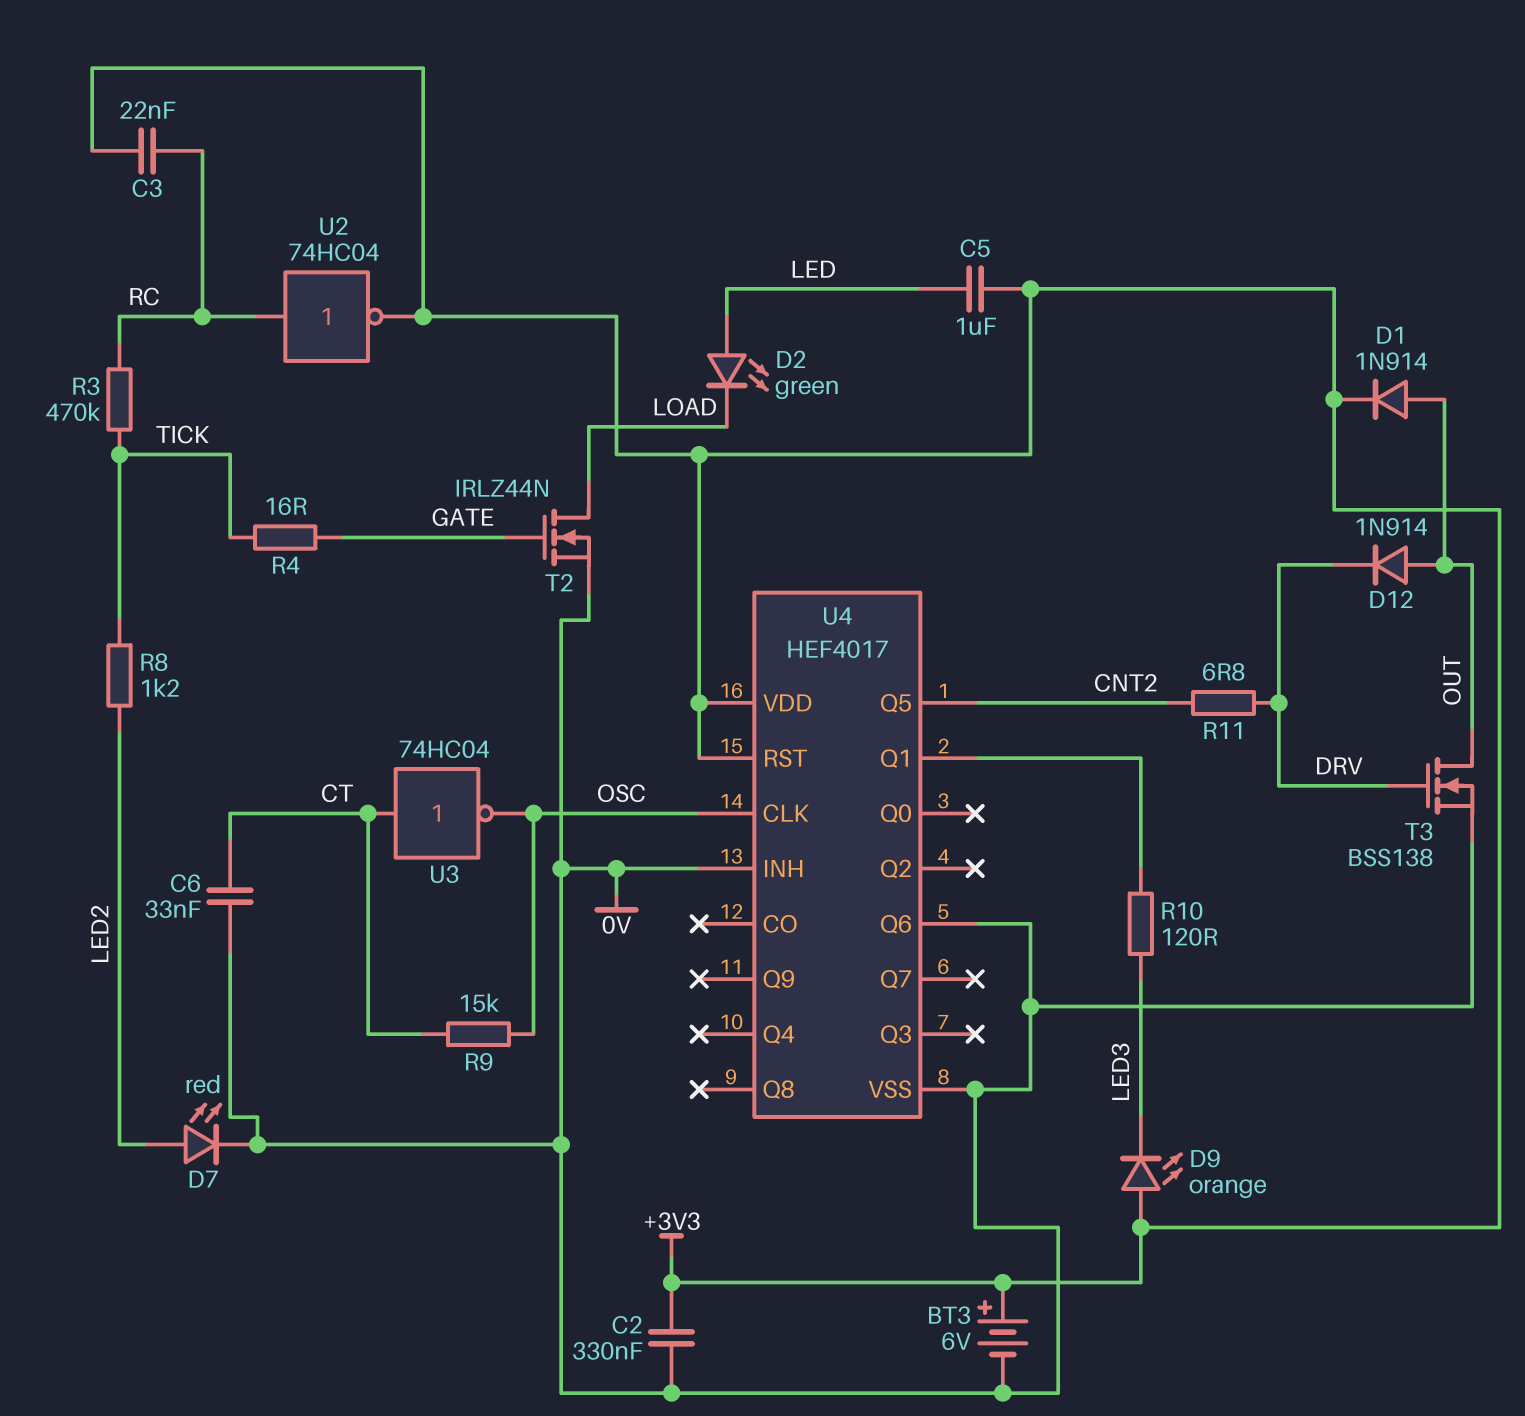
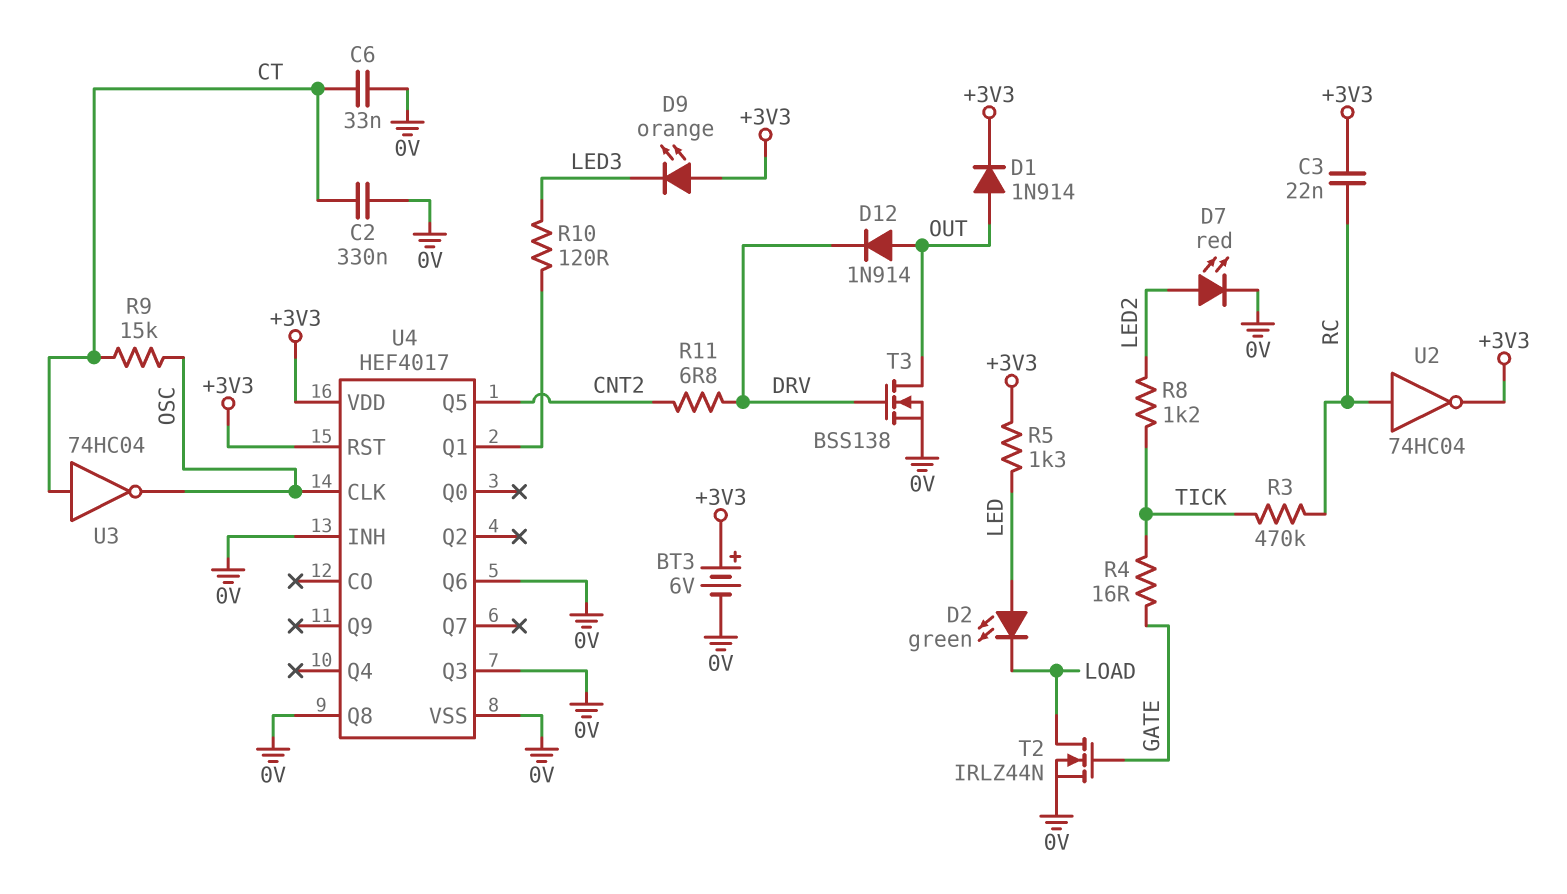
C2: 330nF (+3V3, 0V) -> 330nF (0V, CT)
C5: 1uF (+3V3, LED) -> none
R5: none -> 1.3k (+3V3, LED)
U4 pin Q3: none -> 0V
U4 pin Q8: none -> 0V

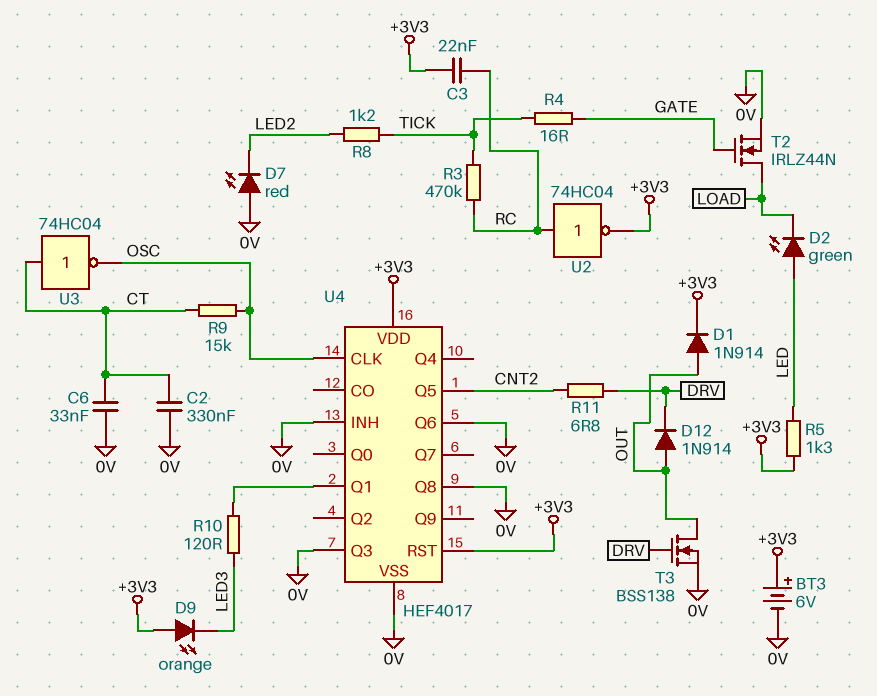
D7: LED red (A LED2, K 0V) -> LED red (A 0V, K LED2)

